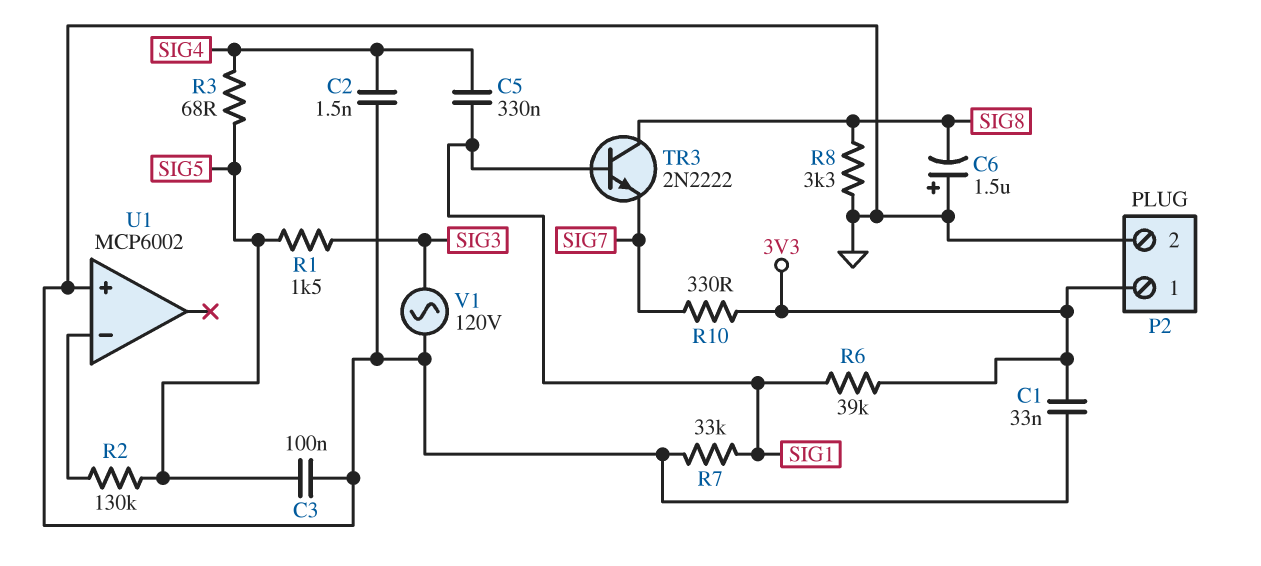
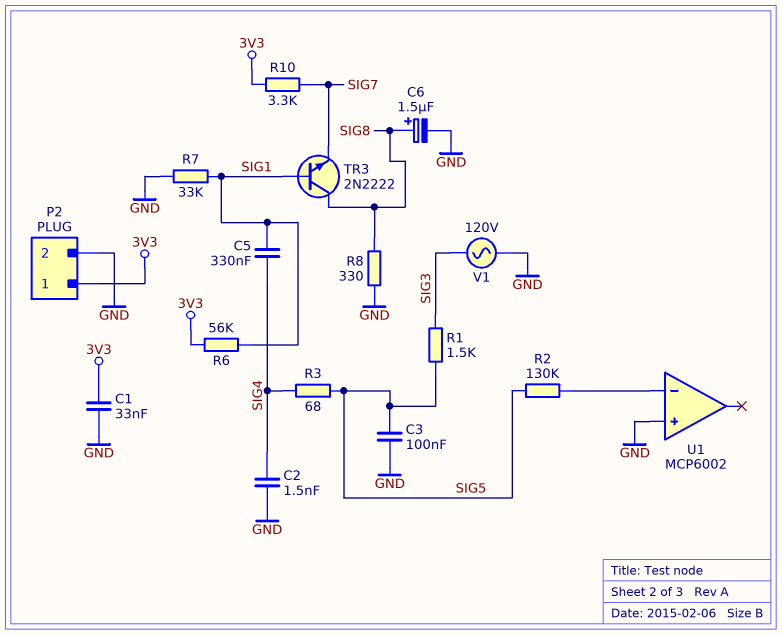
C6: 1.5uF (plus GND, minus SIG8) -> 1.5uF (plus SIG8, minus GND)
R6: 39k (3V3, SIG1) -> 56k (3V3, SIG1)
R8: 3.3k (GND, SIG8) -> 330 (GND, SIG8)
R10: 330 (3V3, SIG7) -> 3.3k (3V3, SIG7)

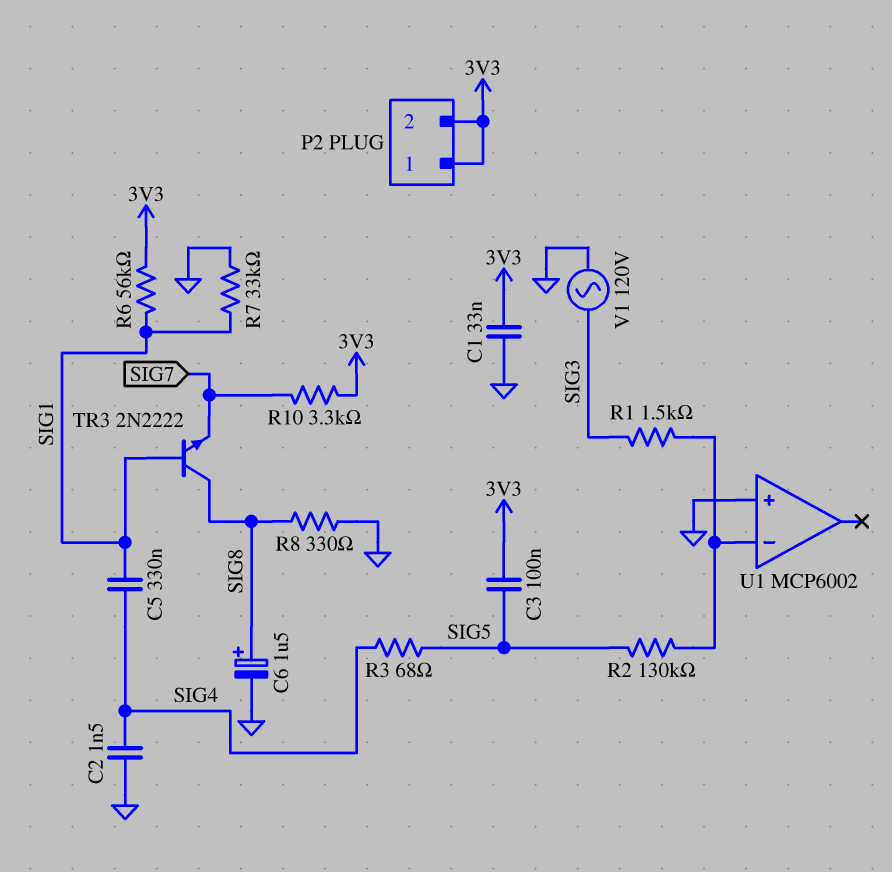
C3: 100nF (GND, SIG5) -> 100nF (3V3, SIG5)
P2 pin 2: GND -> 3V3
R1: 1.5k (SIG3, SIG5) -> 1.5k (SIG3, U1/in-)

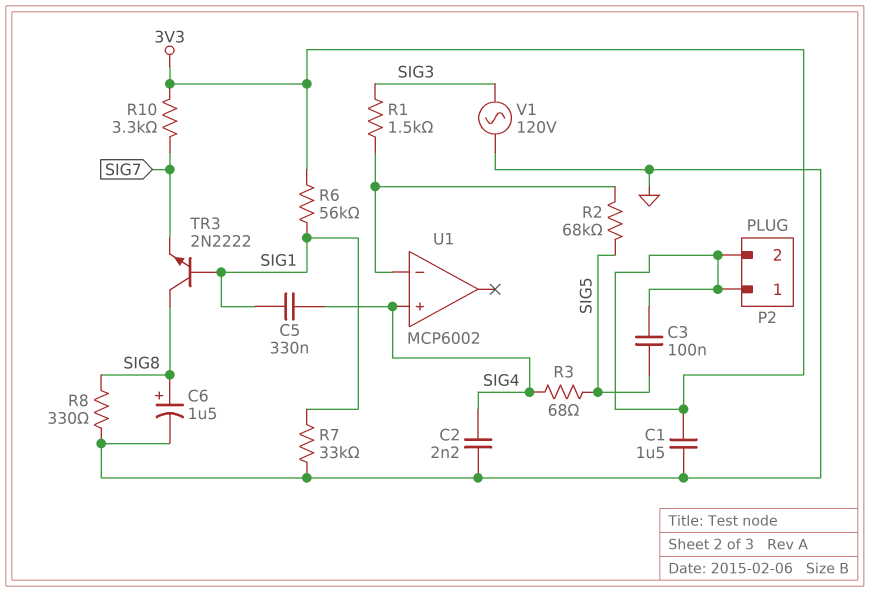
C1: 33nF (3V3, GND) -> 1.5uF (3V3, GND)
C2: 1.5nF (GND, SIG4) -> 2.2nF (GND, SIG4)
R2: 130k (SIG5, U1/in-) -> 68k (SIG5, U1/in-)
U1 pin in+: GND -> SIG4

